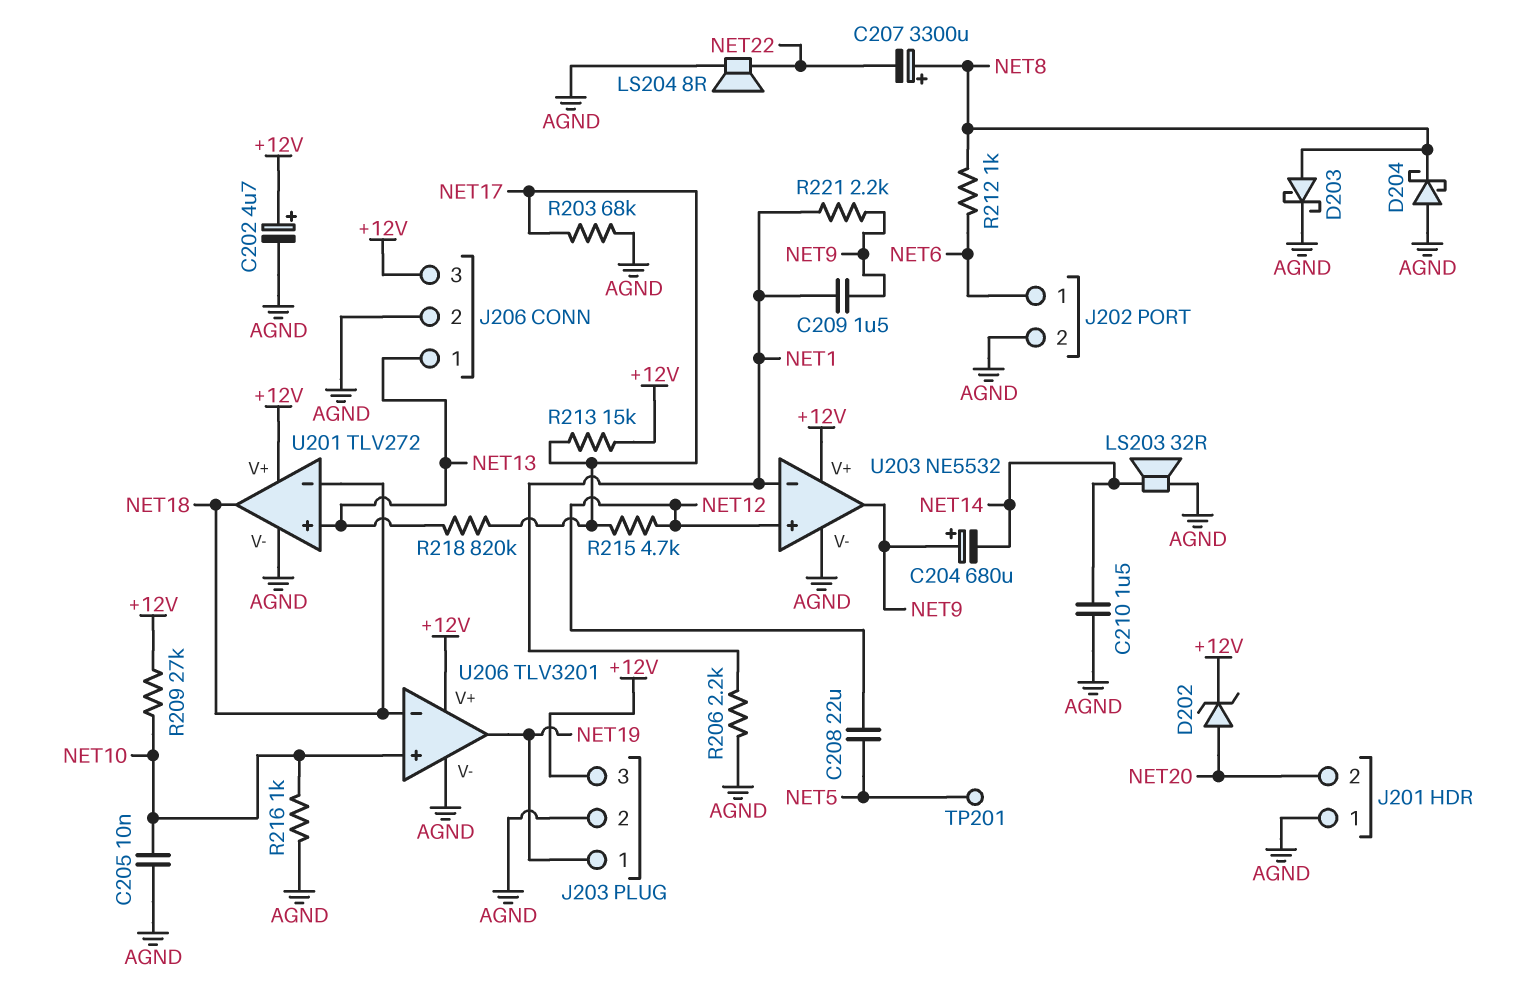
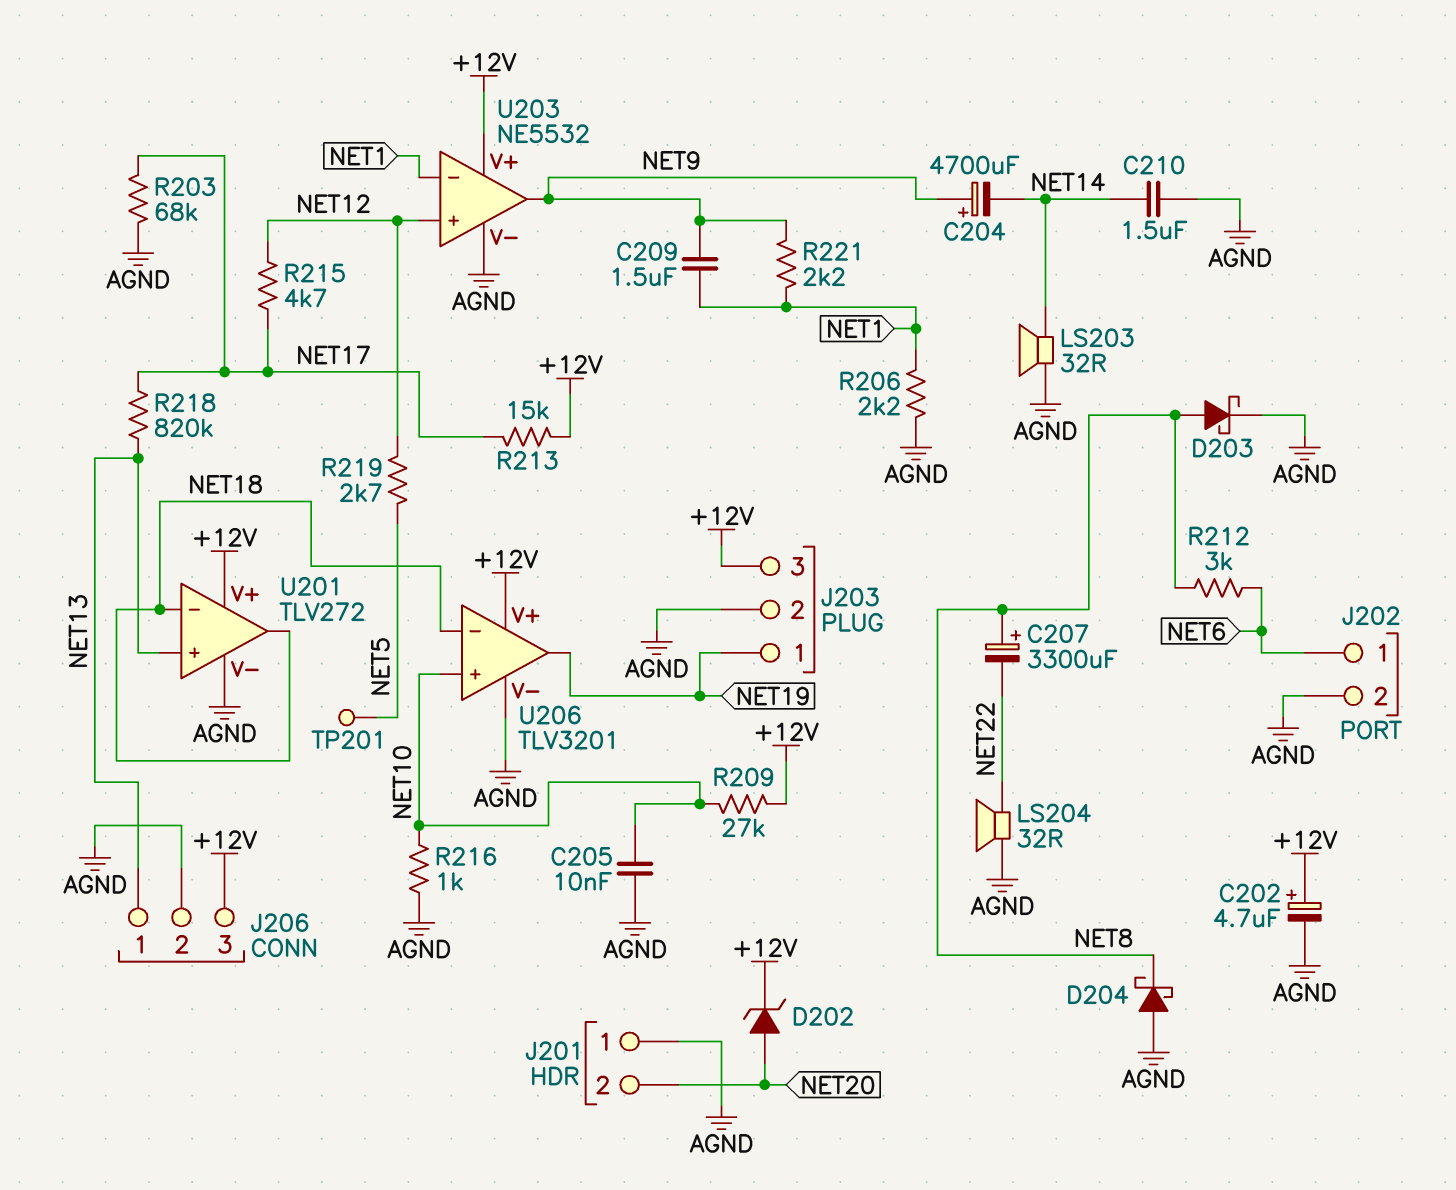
C204: 680uF (plus NET9, minus NET14) -> 4700uF (plus NET9, minus NET14)
C208: 22uF (NET5, NET12) -> none
LS204: speaker 8R (AGND, NET22) -> speaker 32R (AGND, NET22)
R212: 1k (NET6, NET8) -> 3k (NET6, NET8)
R219: none -> 2.7k (NET5, NET12)

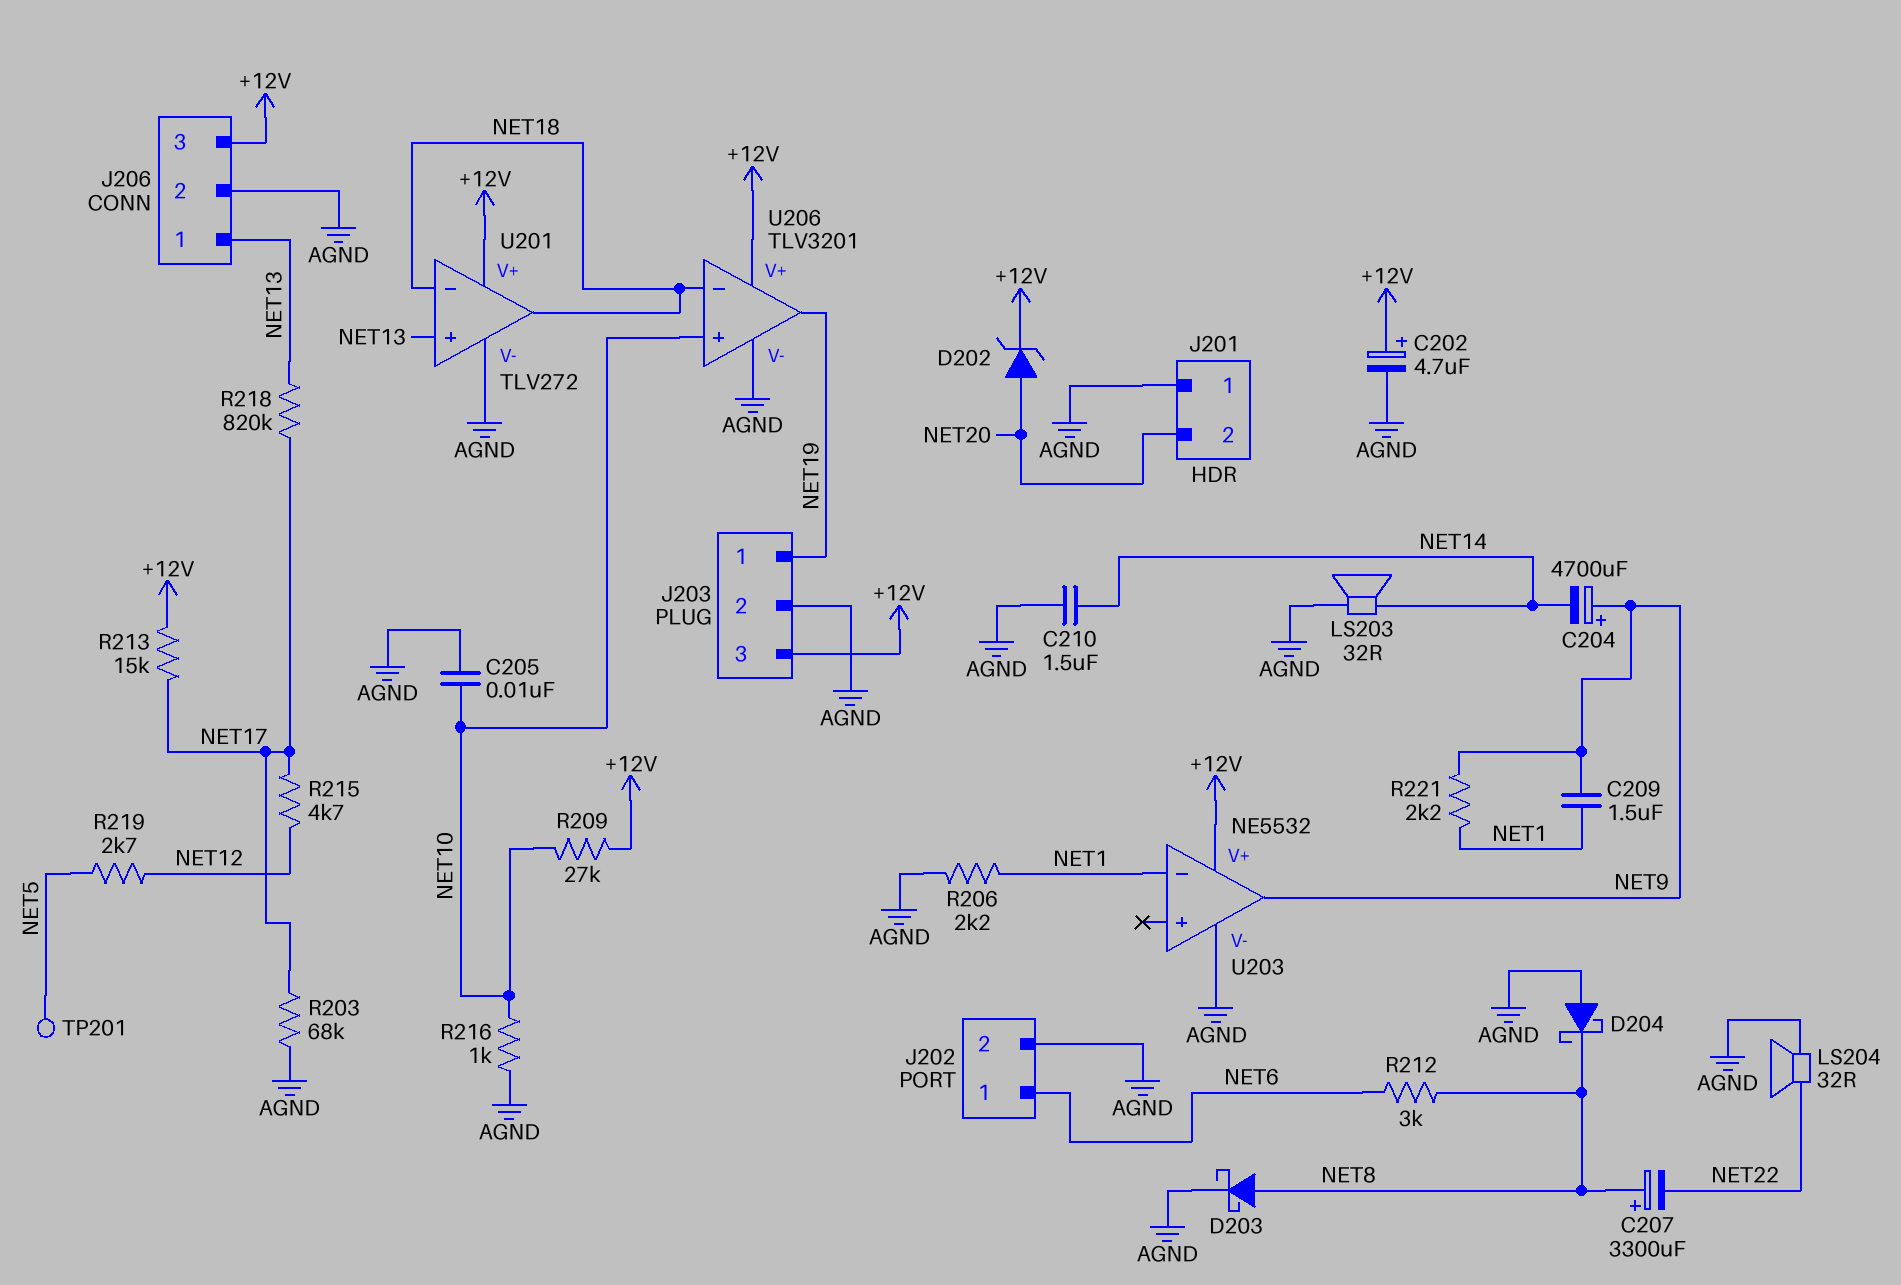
U203 pin in+: NET12 -> none

